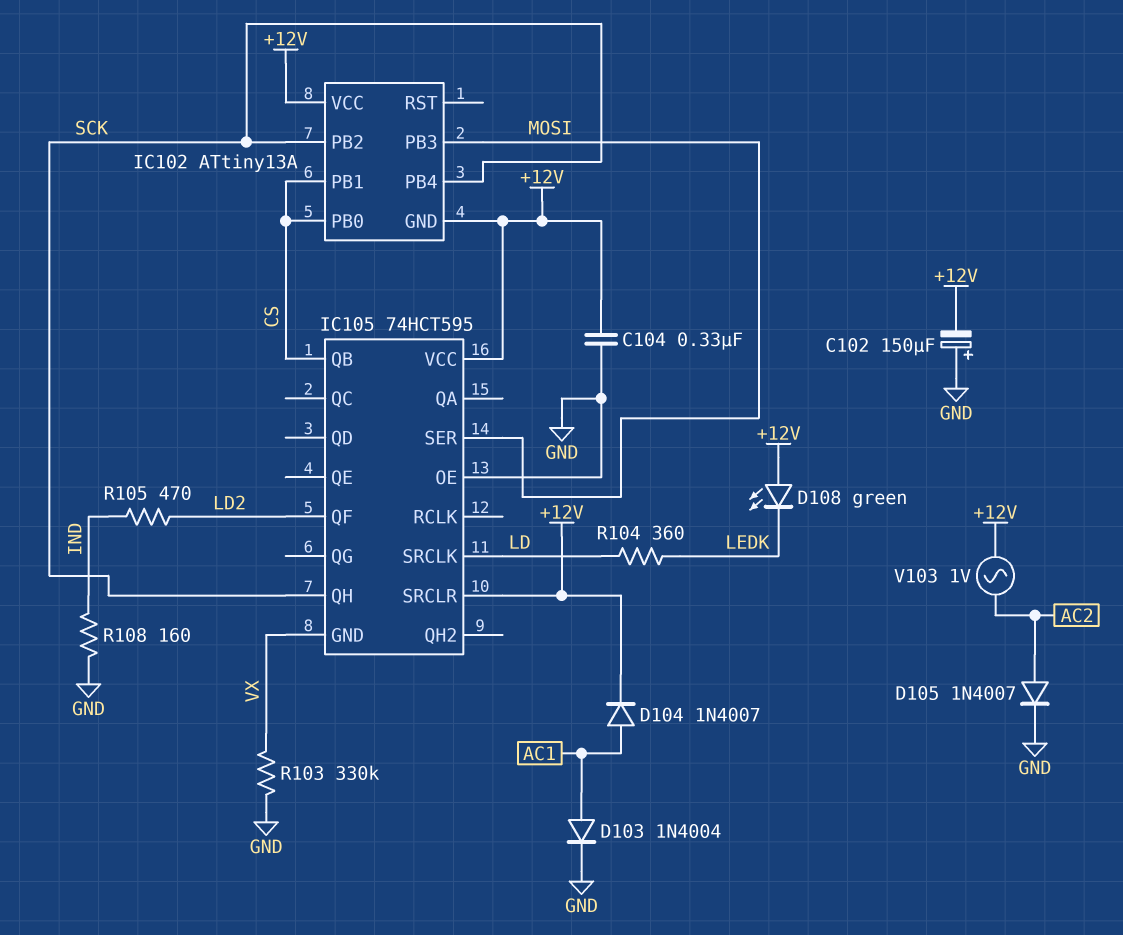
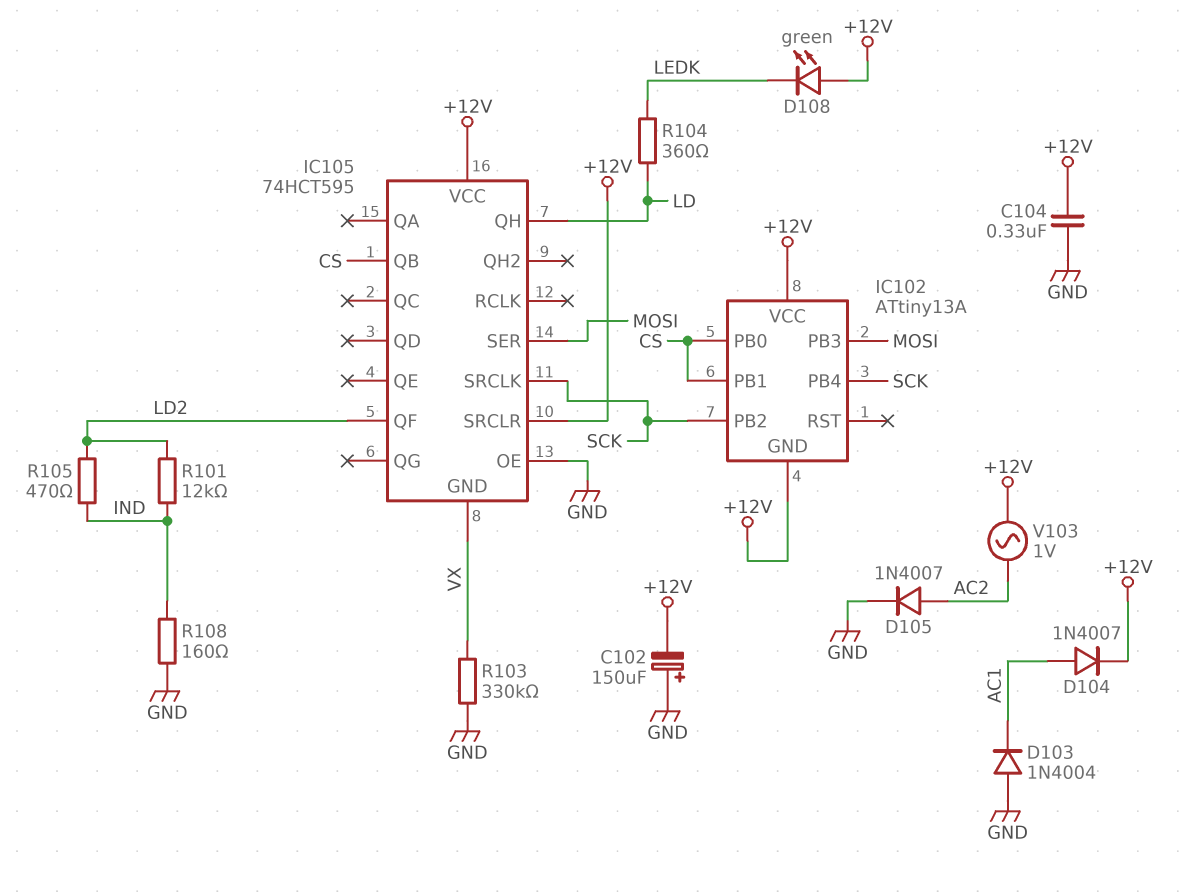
D103: diode 1N4004 (A AC1, K GND) -> diode 1N4004 (A GND, K AC1)
IC105 pin QH: SCK -> LD
IC105 pin SRCLK: LD -> SCK
R101: none -> 12k (IND, LD2)

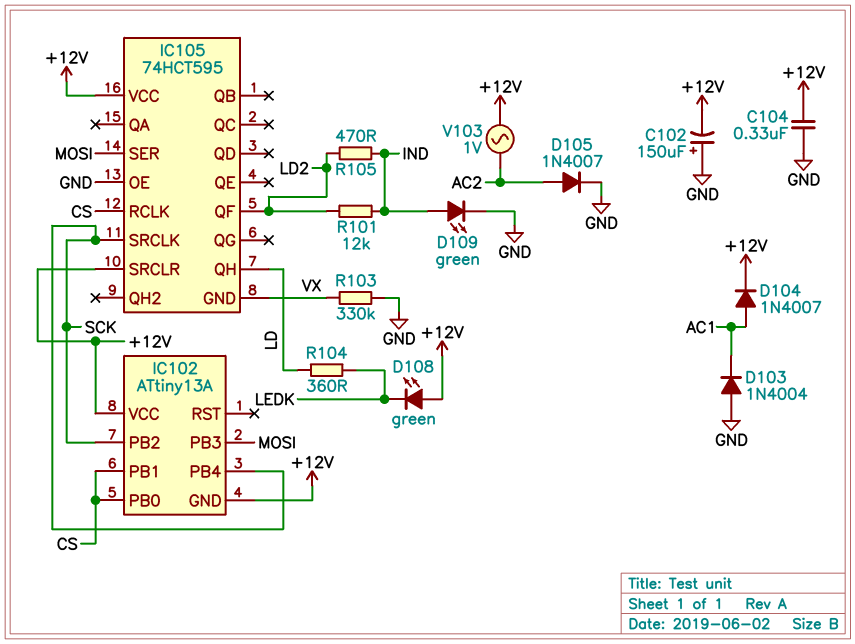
D109: none -> LED green (A IND, K GND)
IC105 pin QB: CS -> none
IC105 pin RCLK: none -> CS
R108: 160 (GND, IND) -> none

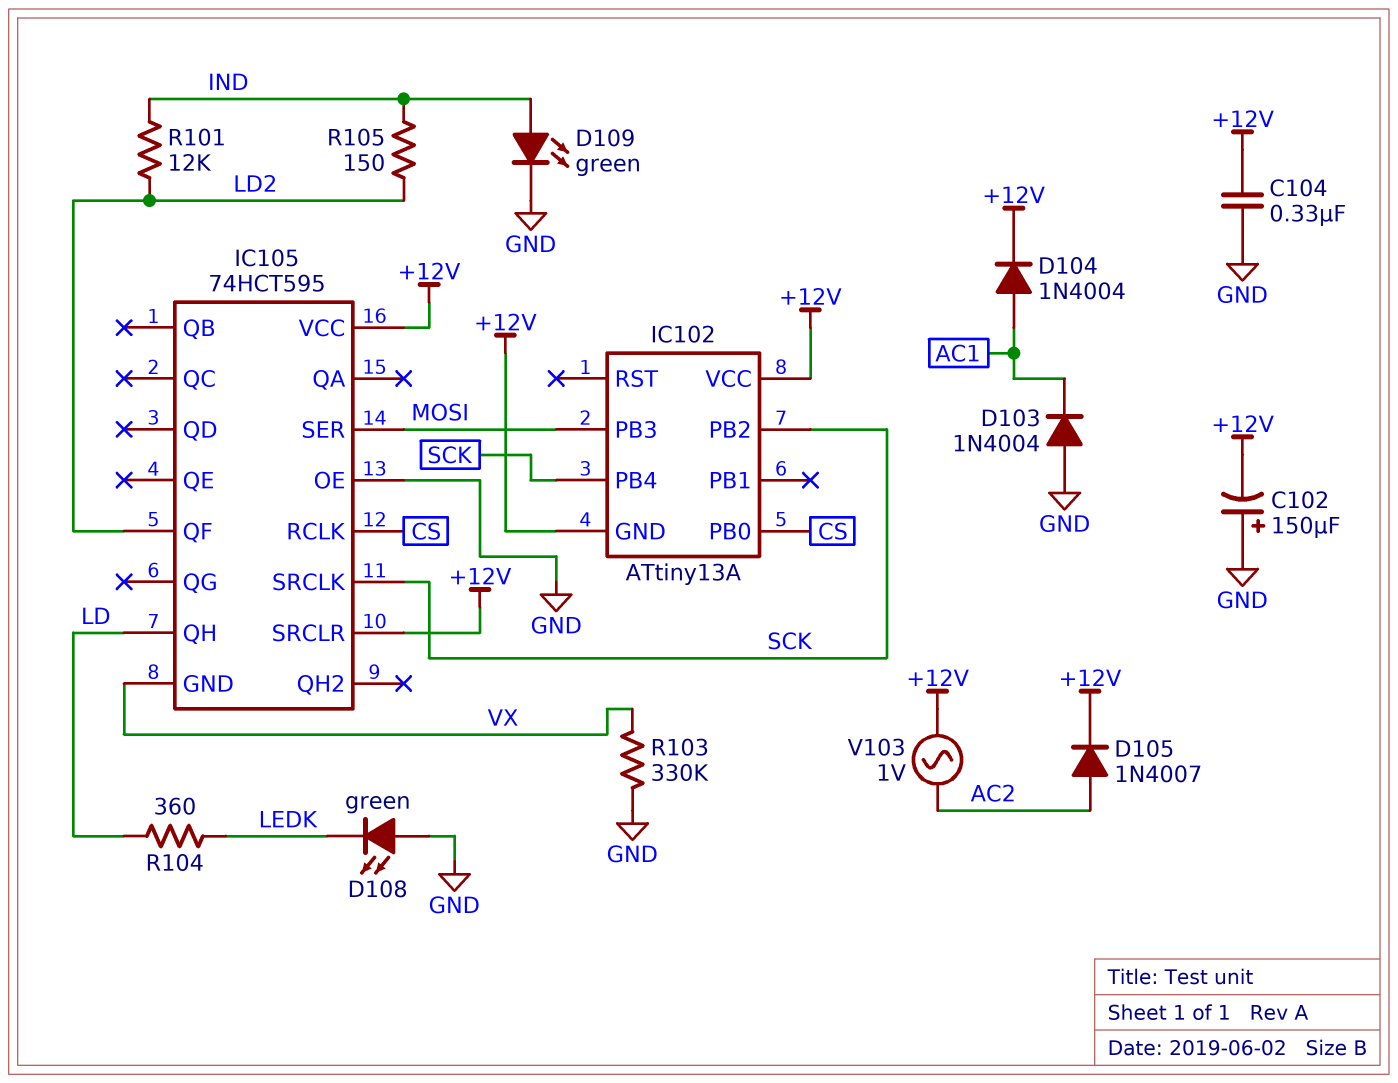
D104: diode 1N4007 (A AC1, K +12V) -> diode 1N4004 (A AC1, K +12V)
D105: diode 1N4007 (A AC2, K GND) -> diode 1N4007 (A AC2, K +12V)
D108: LED green (A +12V, K LEDK) -> LED green (A GND, K LEDK)
IC102 pin PB1: CS -> none
R105: 470 (IND, LD2) -> 150 (IND, LD2)

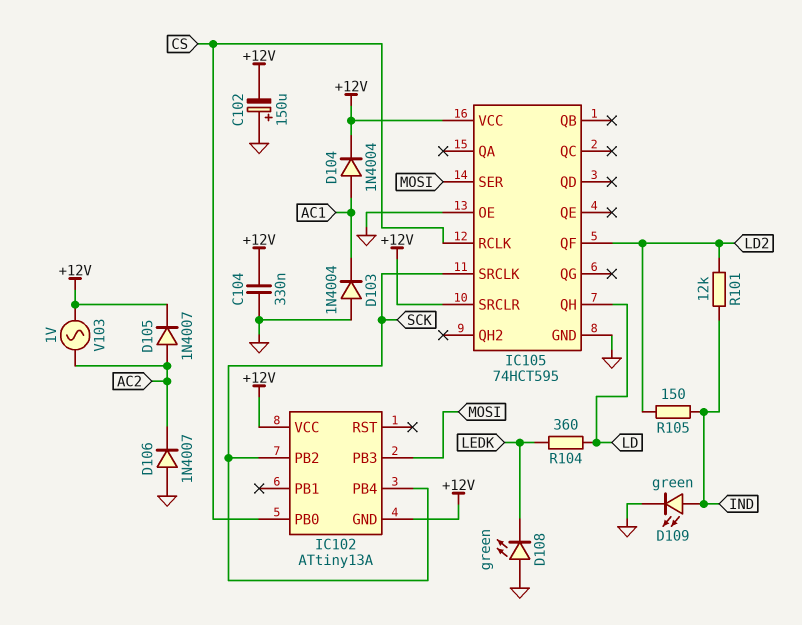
D106: none -> diode 1N4007 (A GND, K AC2)
IC105 pin GND: VX -> GND
R103: 330k (GND, VX) -> none

